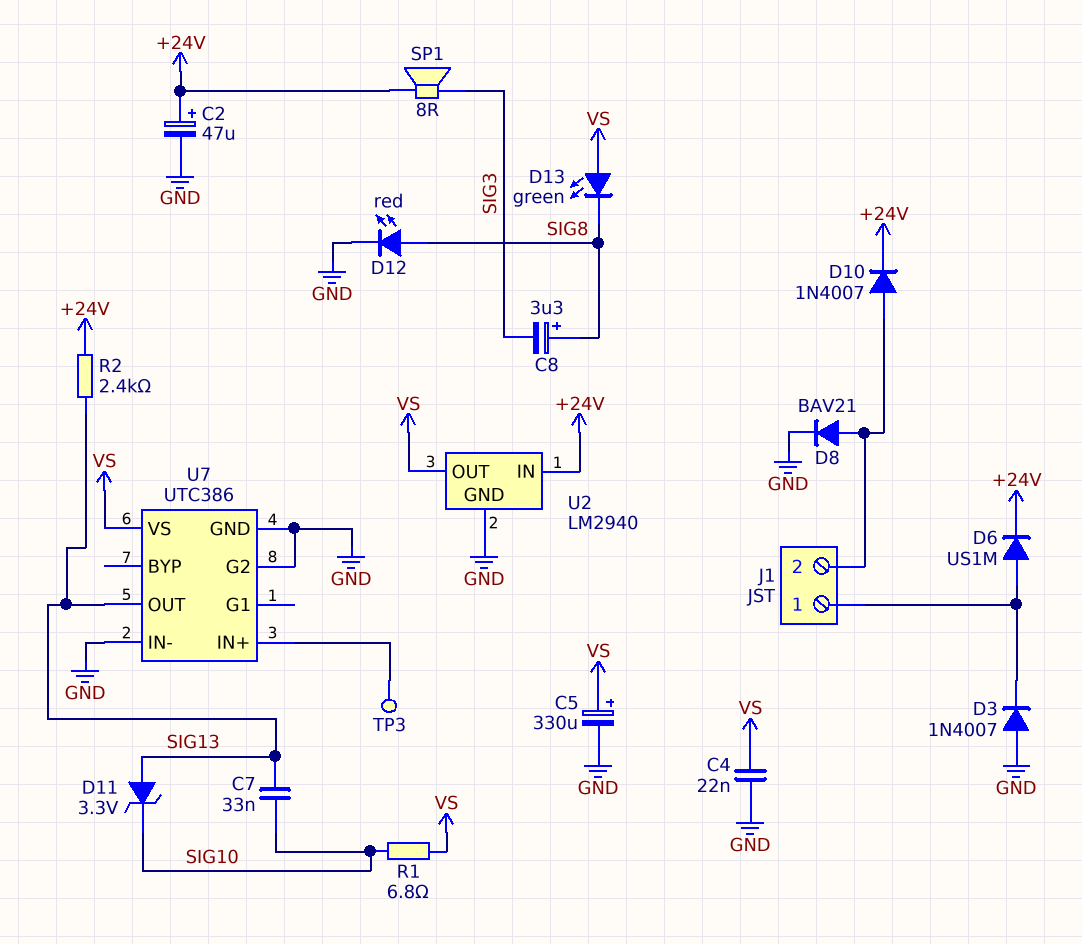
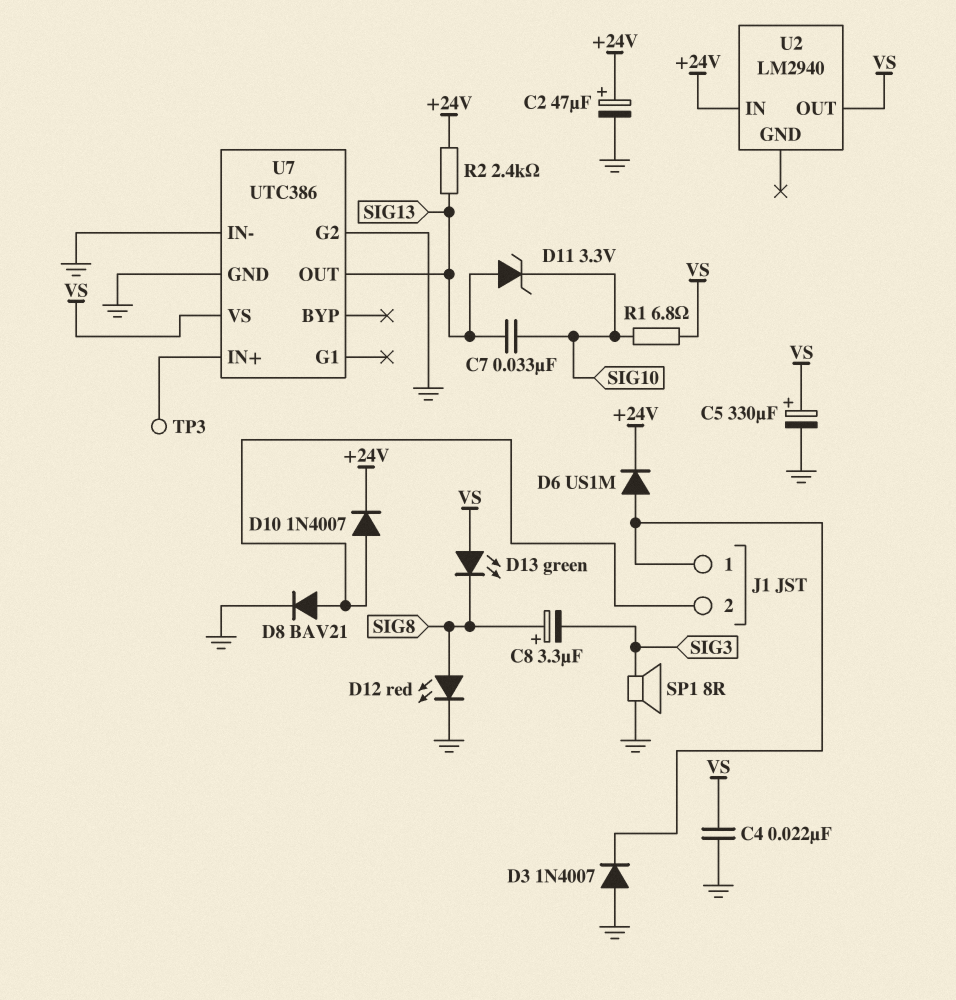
SP1: speaker 8R (+24V, SIG3) -> speaker 8R (GND, SIG3)
U2 pin GND: GND -> none

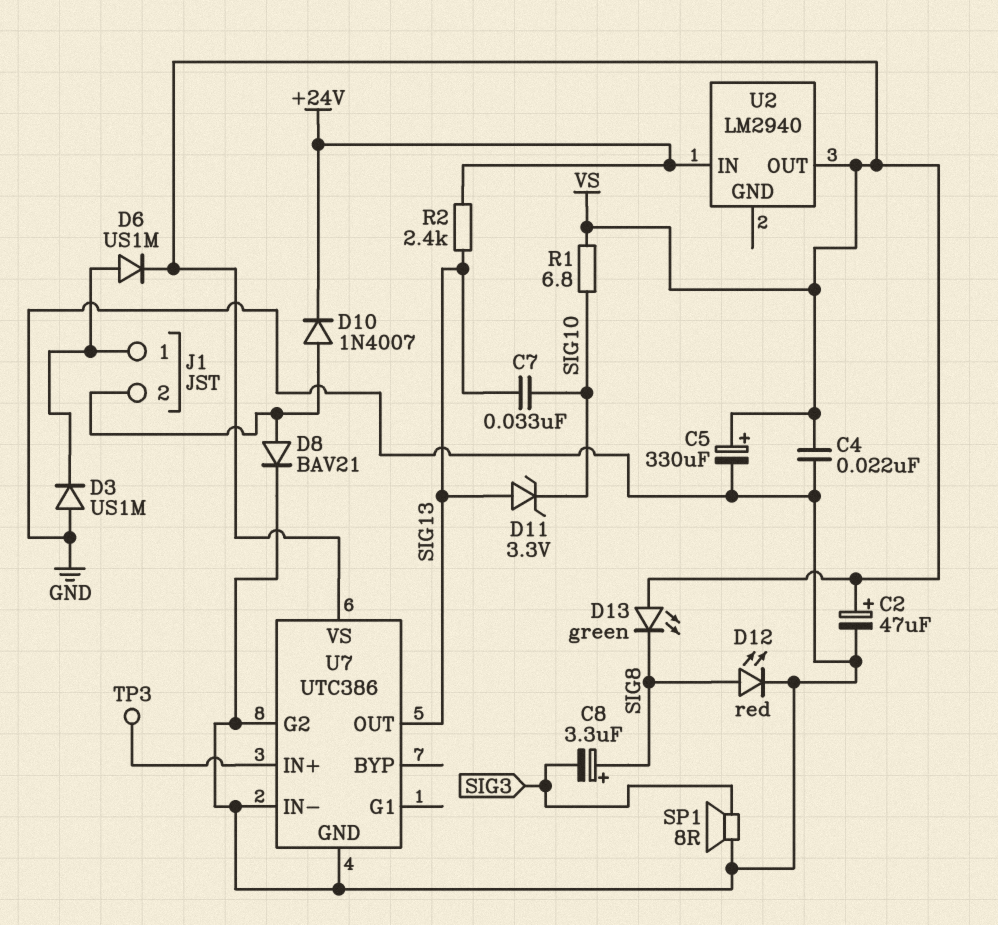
C2: 47uF (plus +24V, minus GND) -> 47uF (plus VS, minus GND)
D3: diode 1N4007 (A GND, K J1/1) -> diode US1M (A GND, K J1/1)
D6: diode US1M (A J1/1, K +24V) -> diode US1M (A J1/1, K VS)

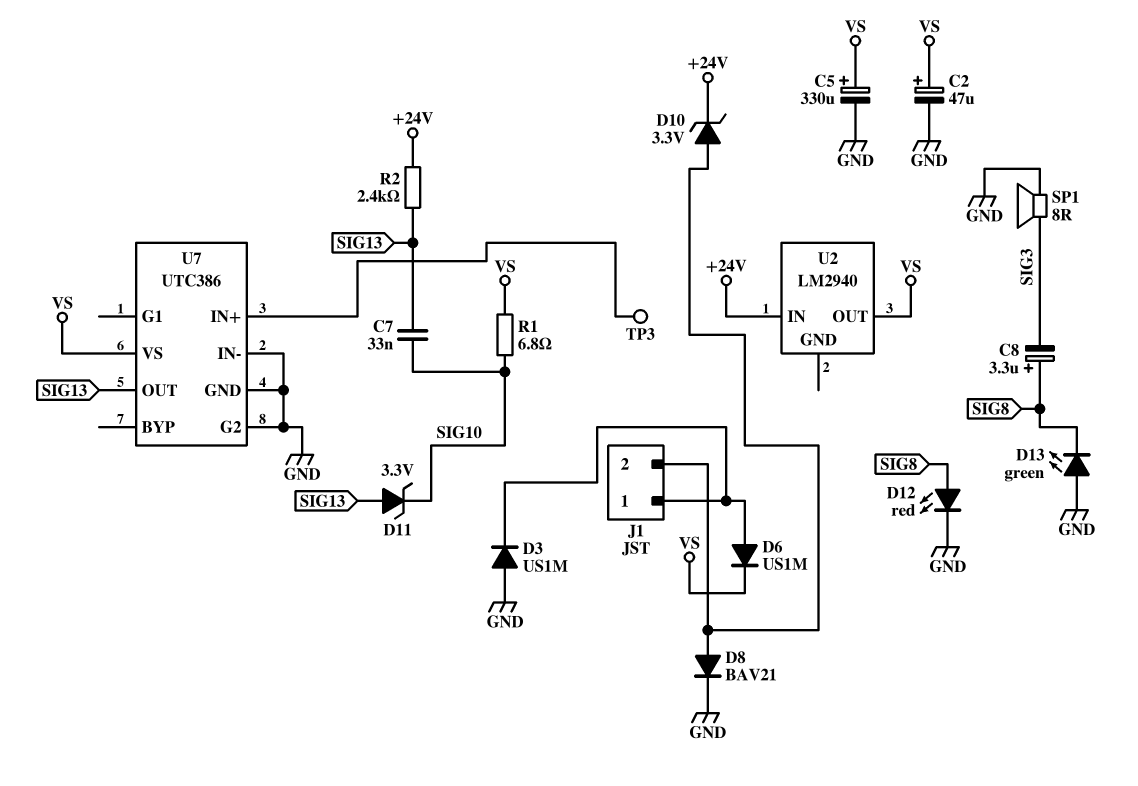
C4: 22nF (GND, VS) -> none
D10: diode 1N4007 (A J1/2, K +24V) -> zener 3.3V (A J1/2, K +24V)
D13: LED green (A VS, K SIG8) -> LED green (A GND, K SIG8)

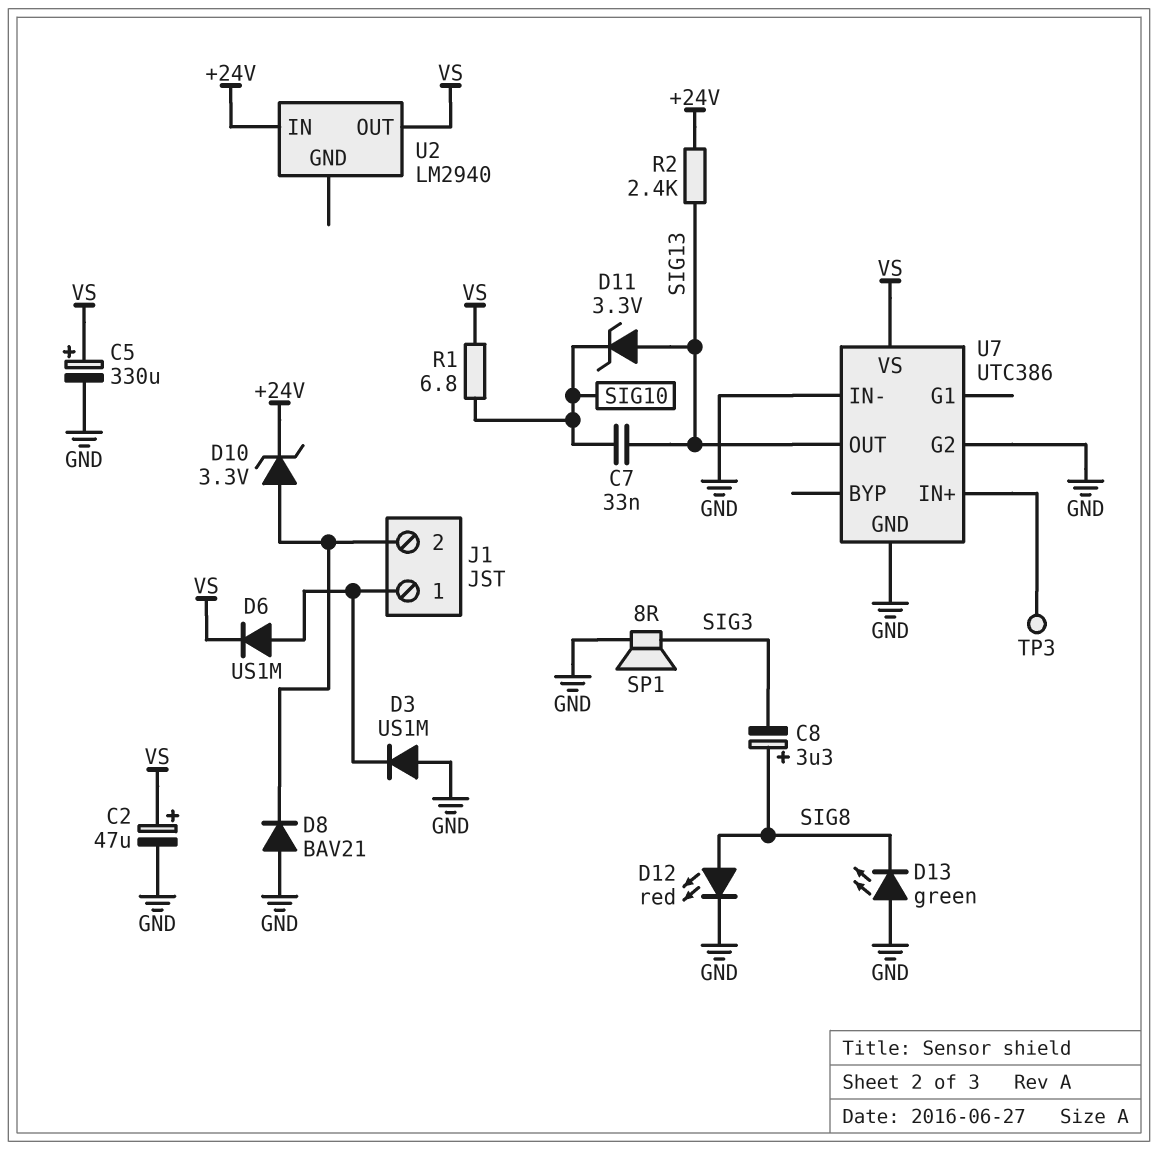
D8: diode BAV21 (A J1/2, K GND) -> diode BAV21 (A GND, K J1/2)

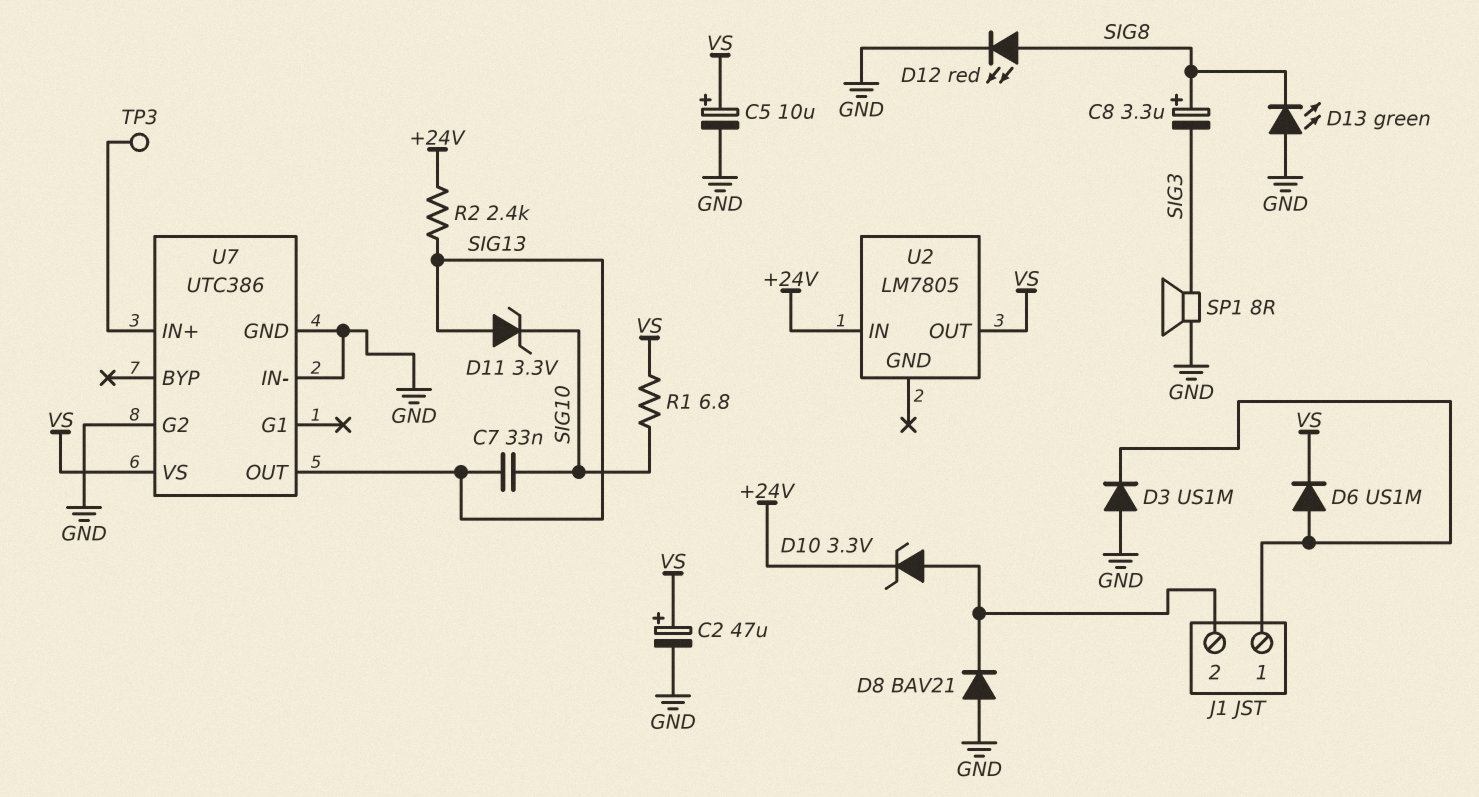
C5: 330uF (plus VS, minus GND) -> 10uF (plus VS, minus GND)
U2: LM2940 -> LM7805

